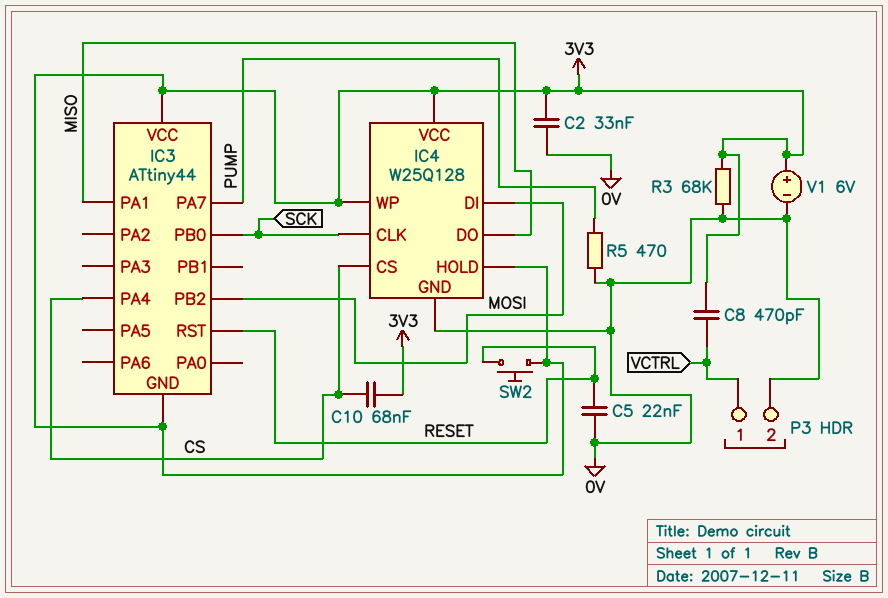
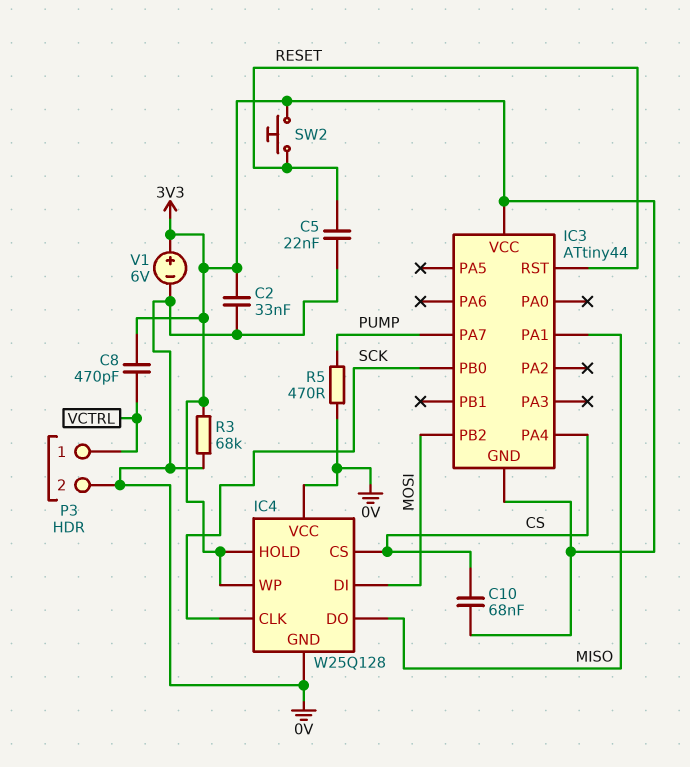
IC4 pin VCC: 3V3 -> 0V

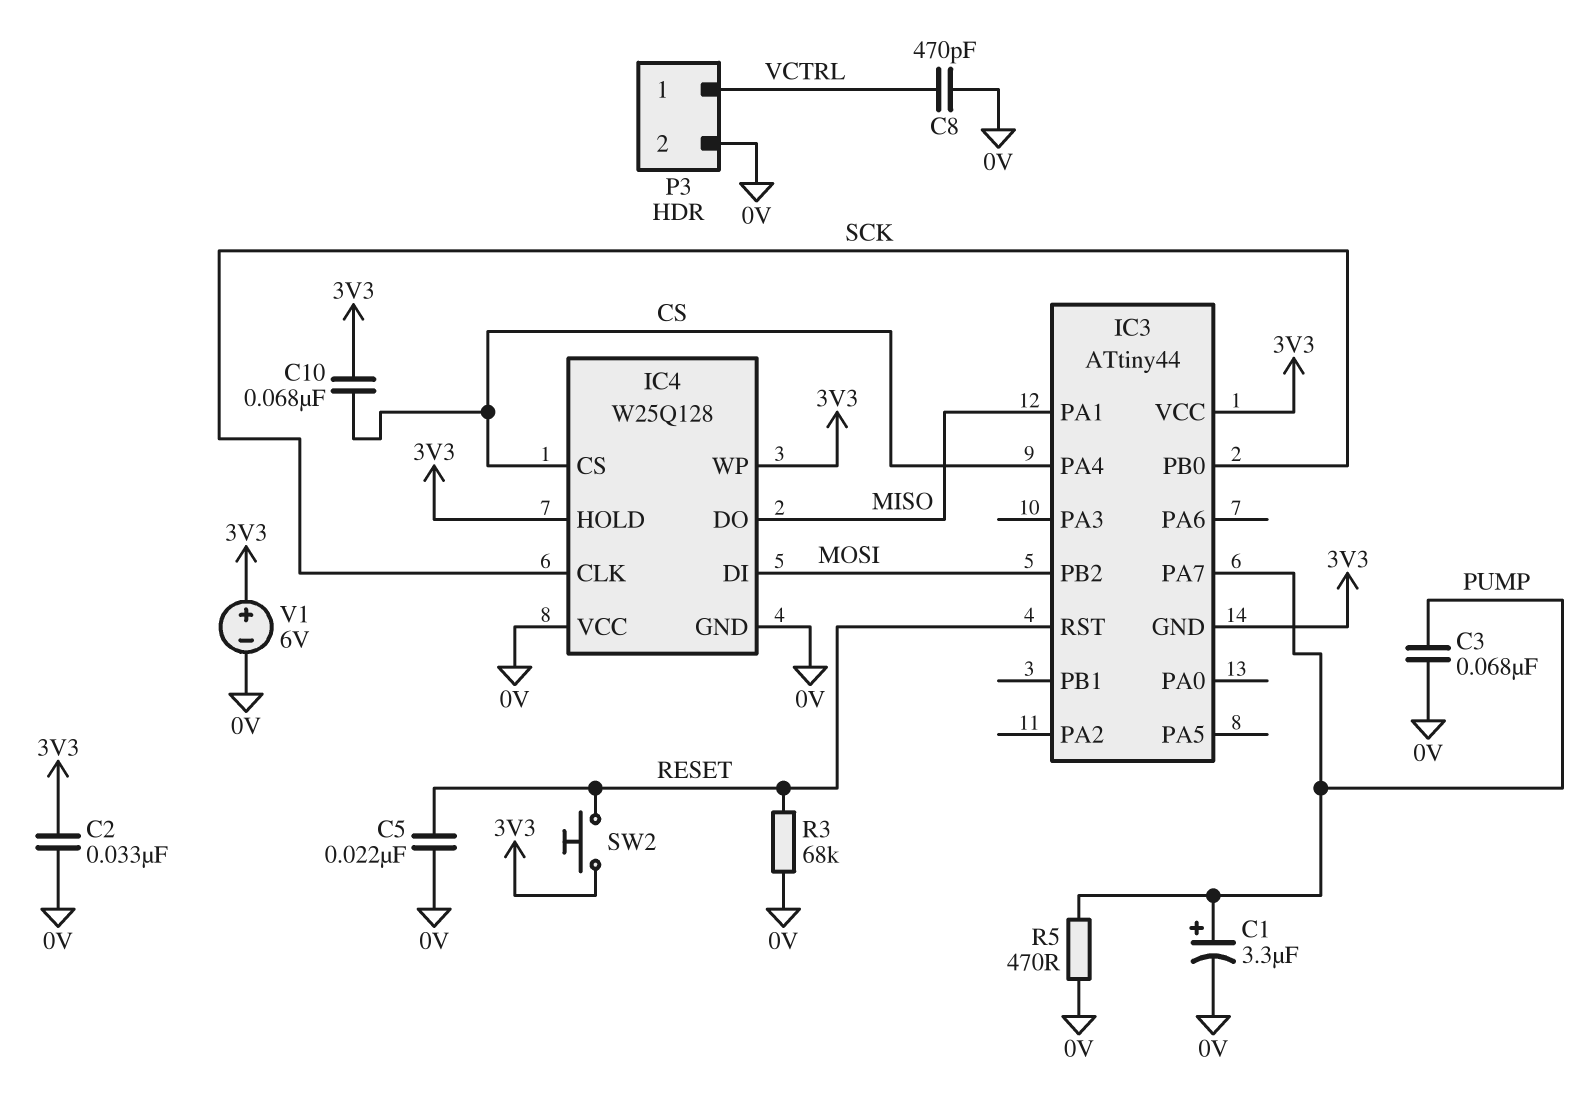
C1: none -> 3.3uF (plus PUMP, minus 0V)
C3: none -> 68nF (0V, PUMP)
C8: 470pF (3V3, VCTRL) -> 470pF (0V, VCTRL)
R3: 68k (0V, 3V3) -> 68k (0V, RESET)

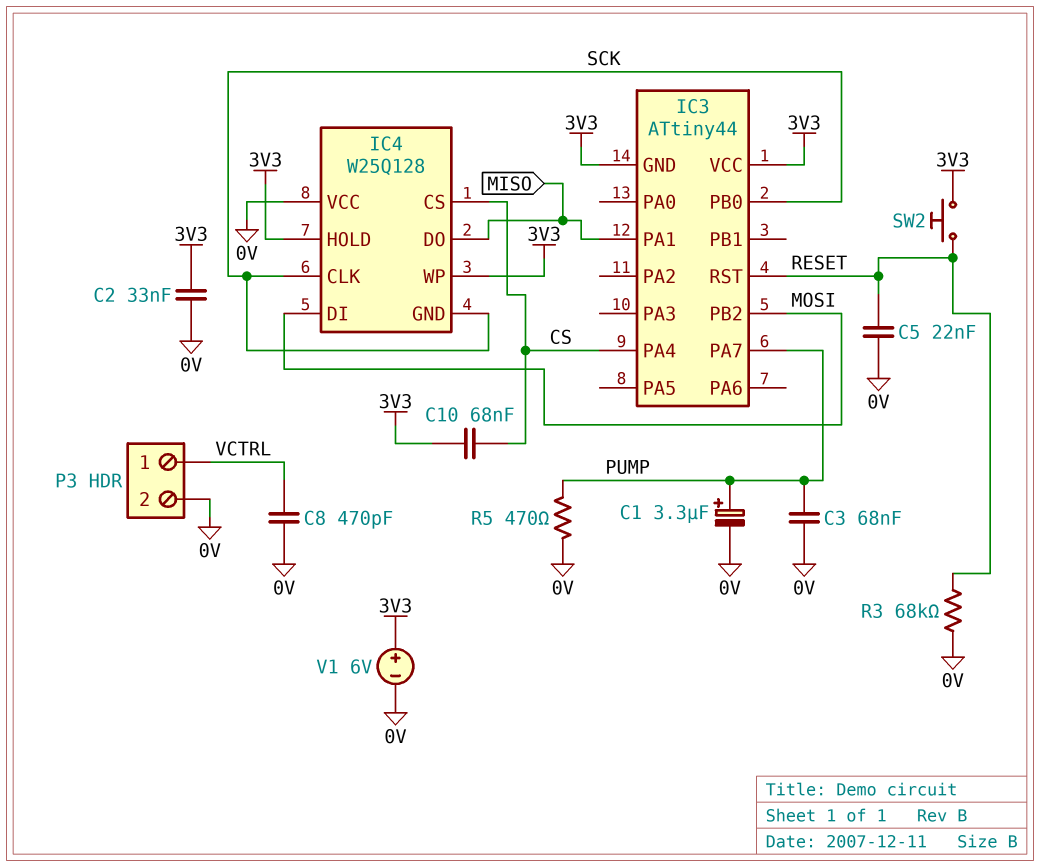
IC4 pin GND: 0V -> SCK

